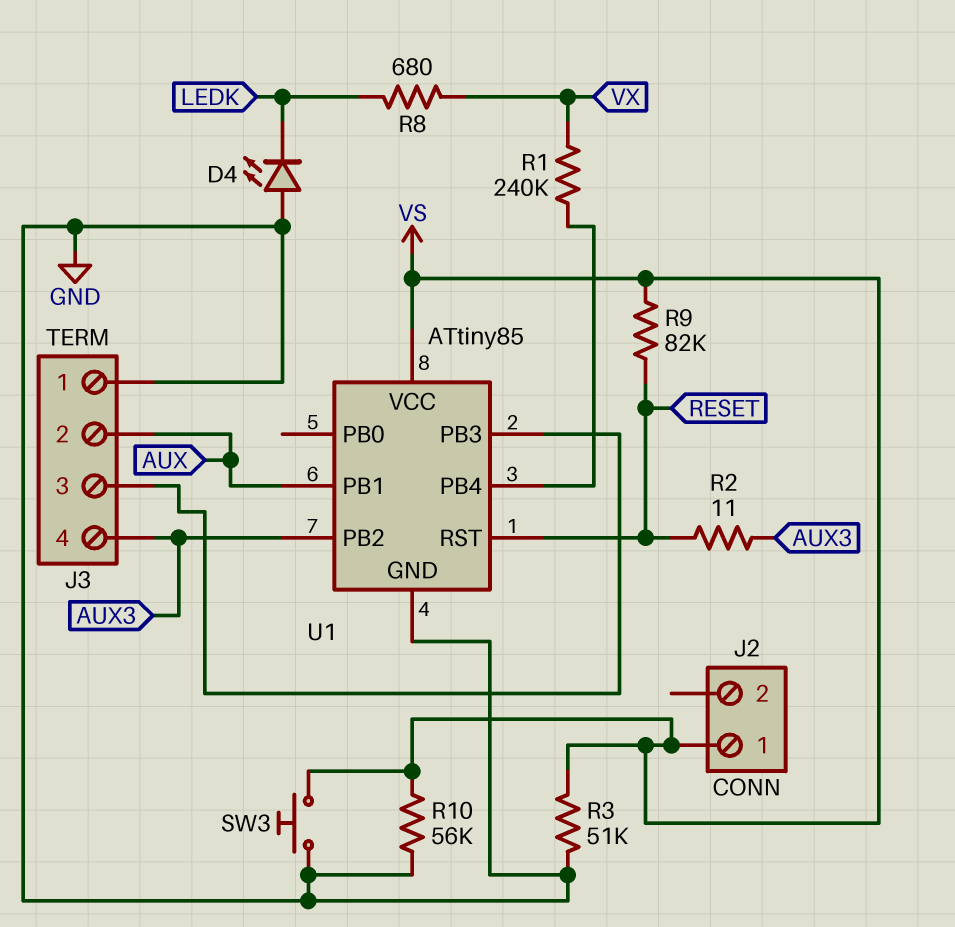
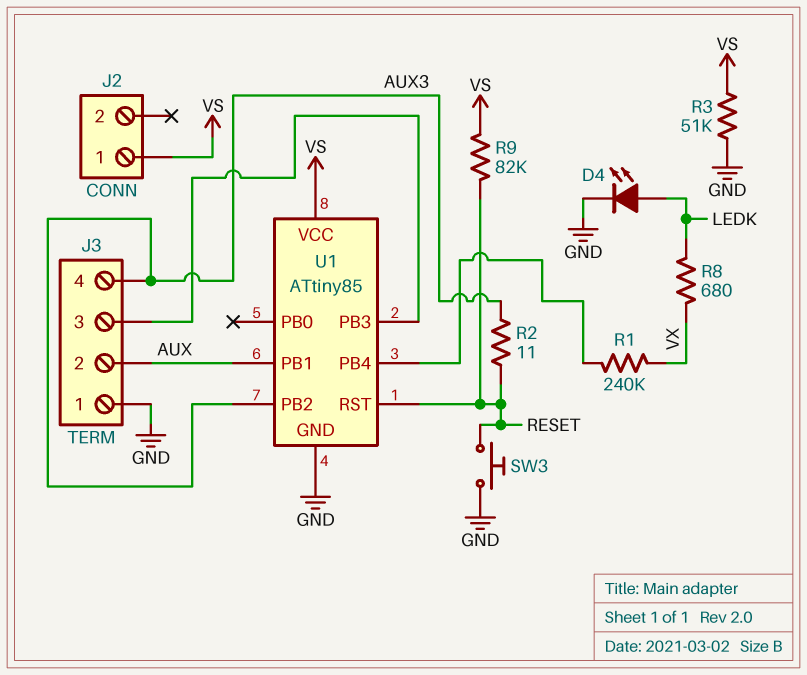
D4: LED (A GND, K LEDK) -> LED (A LEDK, K GND)
R10: 56k (GND, VS) -> none
SW3: button (GND, VS) -> button (GND, RESET)

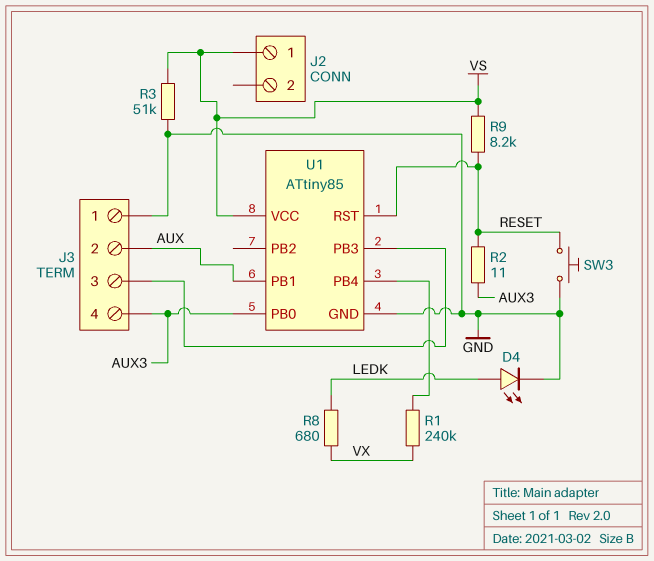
R9: 82k (RESET, VS) -> 8.2k (RESET, VS)
U1 pin PB0: none -> AUX3
U1 pin PB2: AUX3 -> none

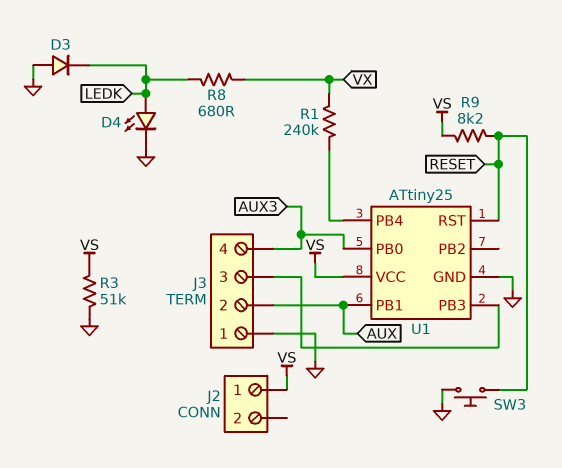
D3: none -> diode (A GND, K LEDK)
R2: 11 (AUX3, RESET) -> none
U1: ATtiny85 -> ATtiny25

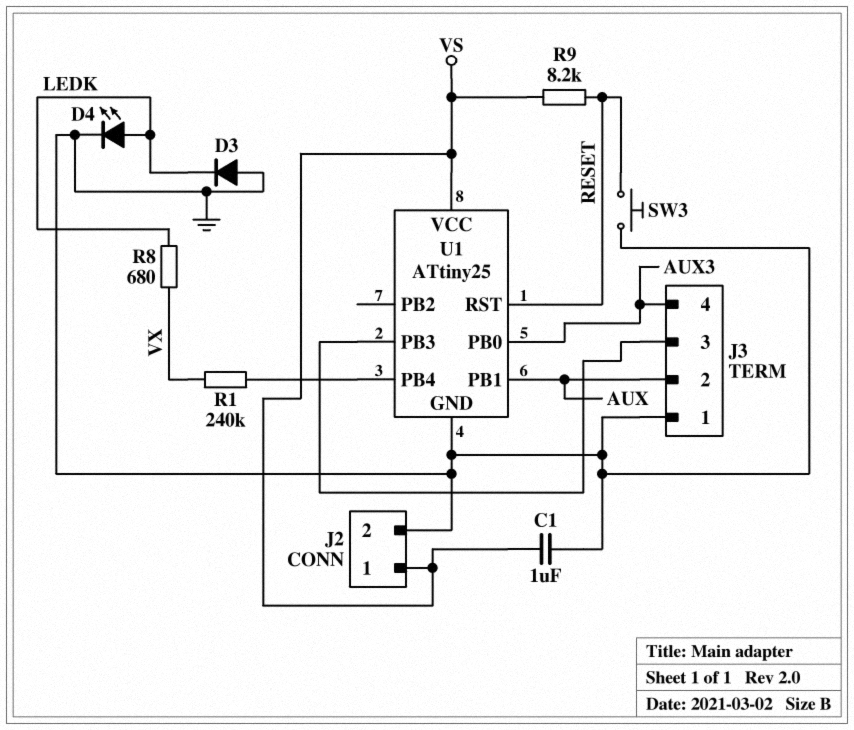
C1: none -> 1uF (GND, VS)
J2 pin 2: none -> GND
R3: 51k (GND, VS) -> none

